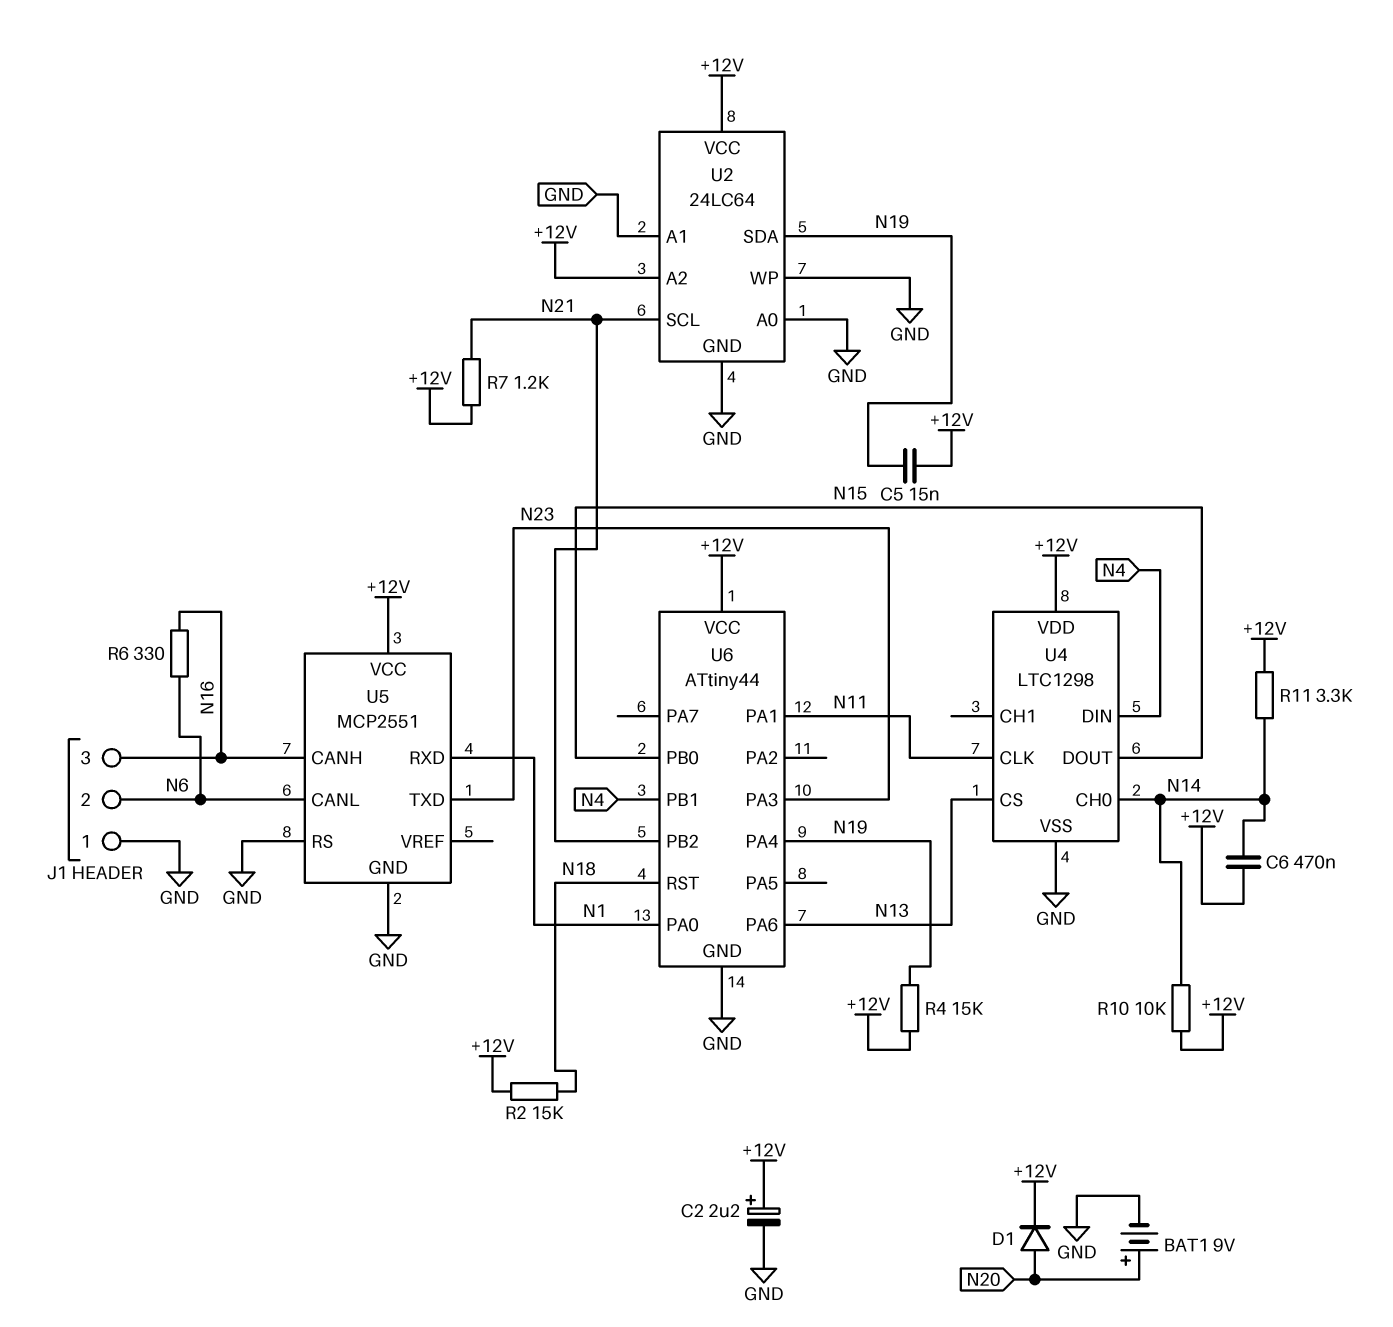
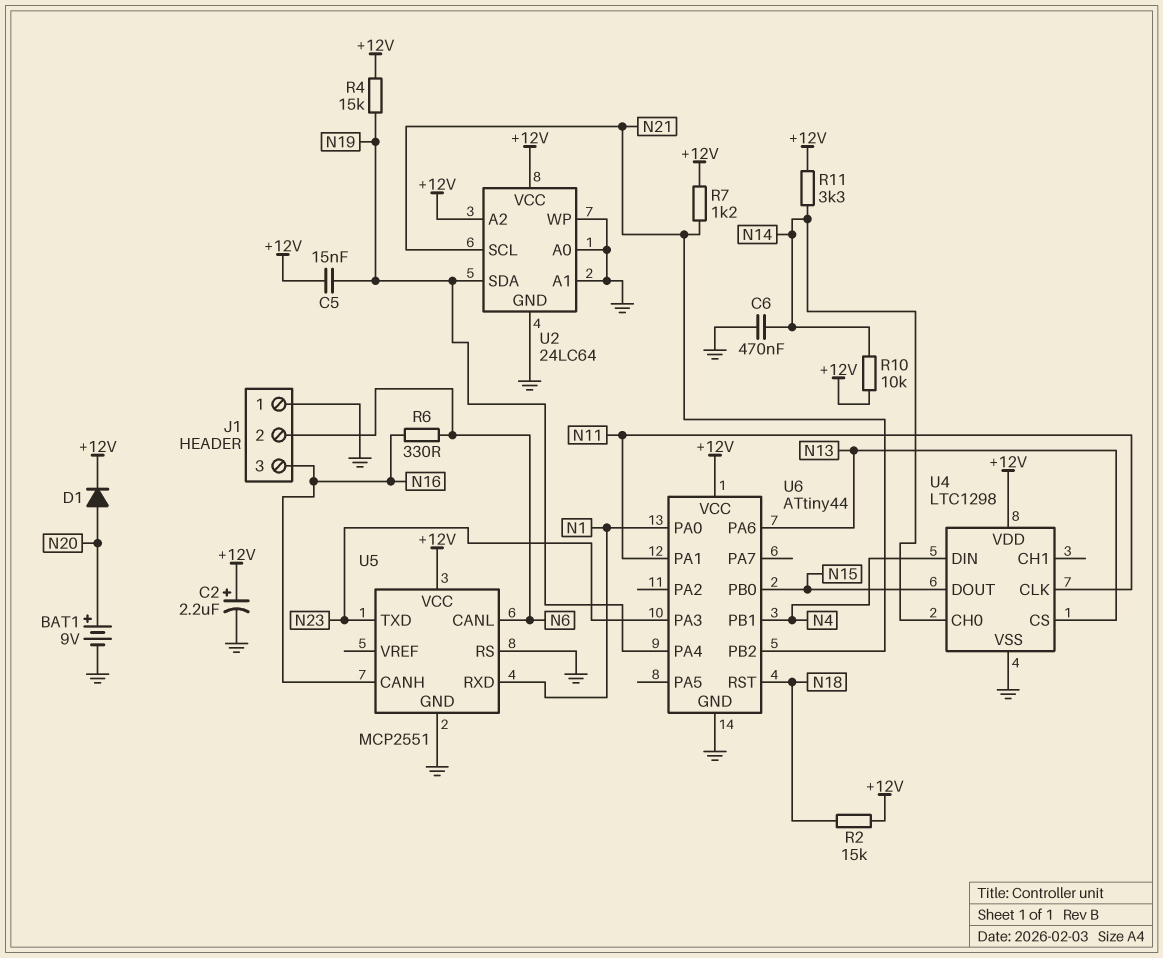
C6: 470nF (+12V, N14) -> 470nF (GND, N14)

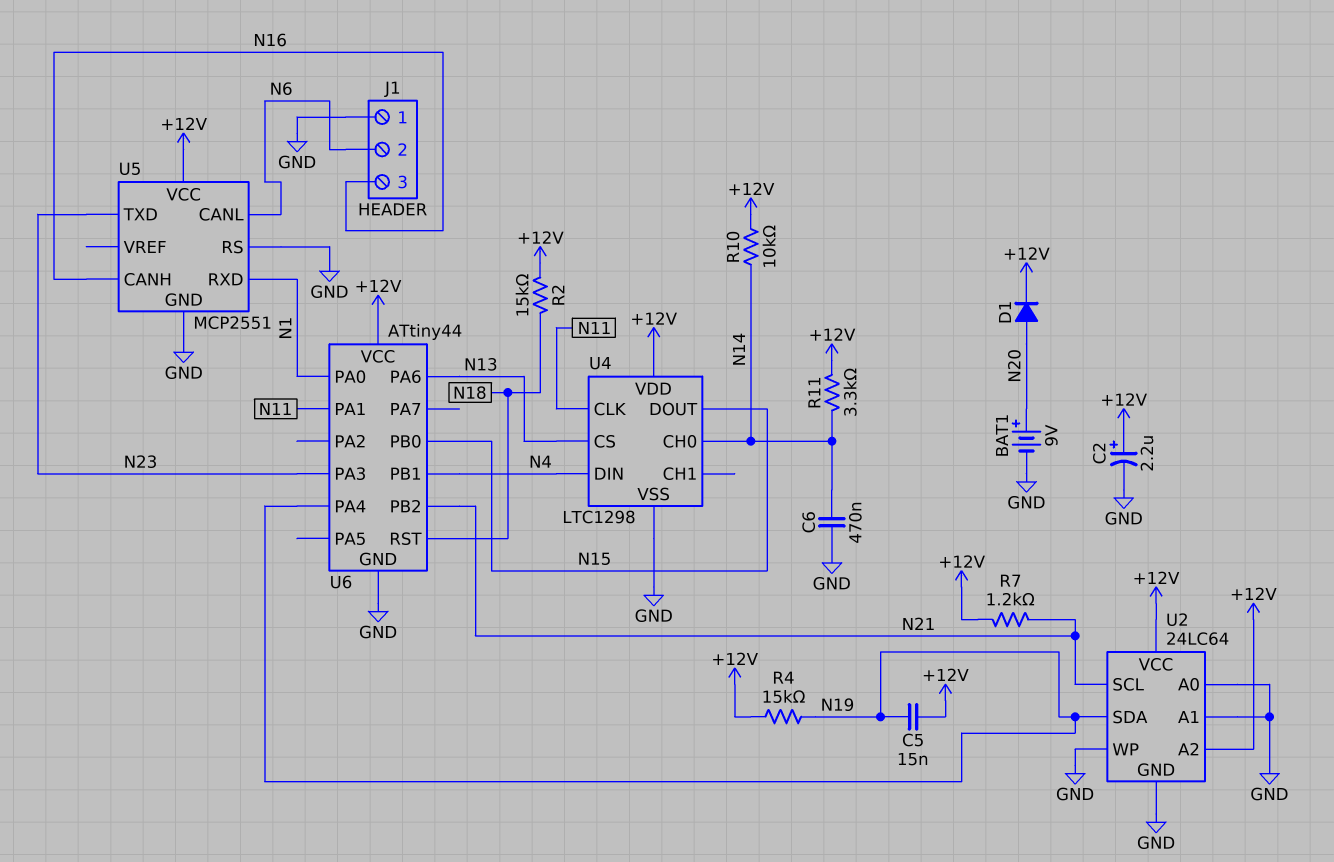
R6: 330 (N6, N16) -> none

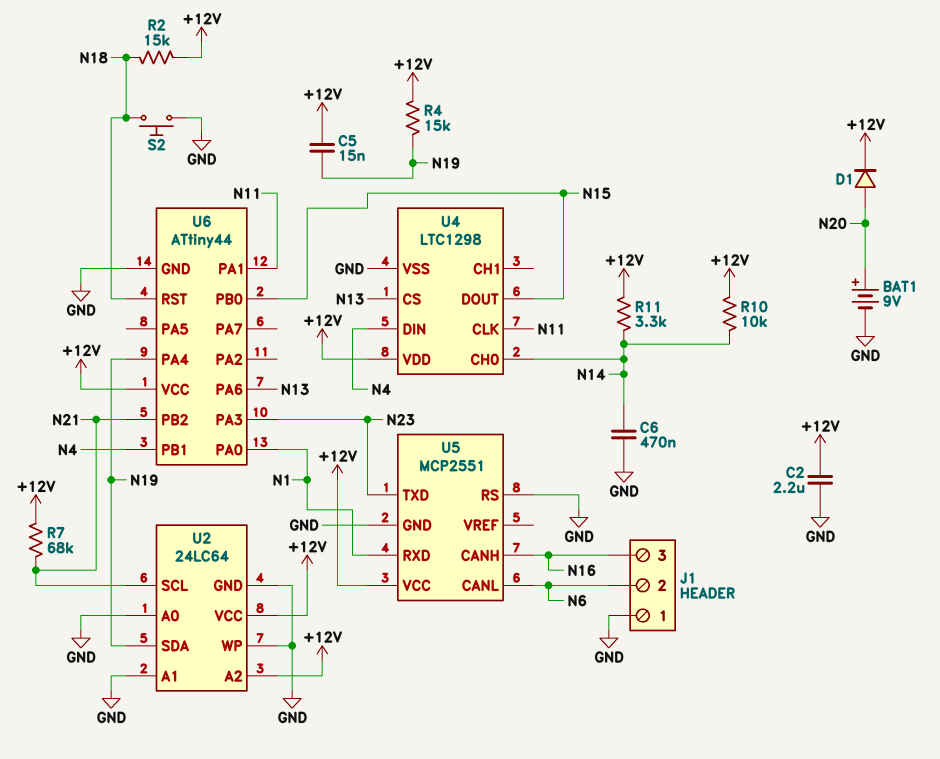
C2: 2.2uF (plus +12V, minus GND) -> 2.2uF (+12V, GND)
R7: 1.2k (+12V, N21) -> 68k (+12V, N21)
S2: none -> button (GND, N18)

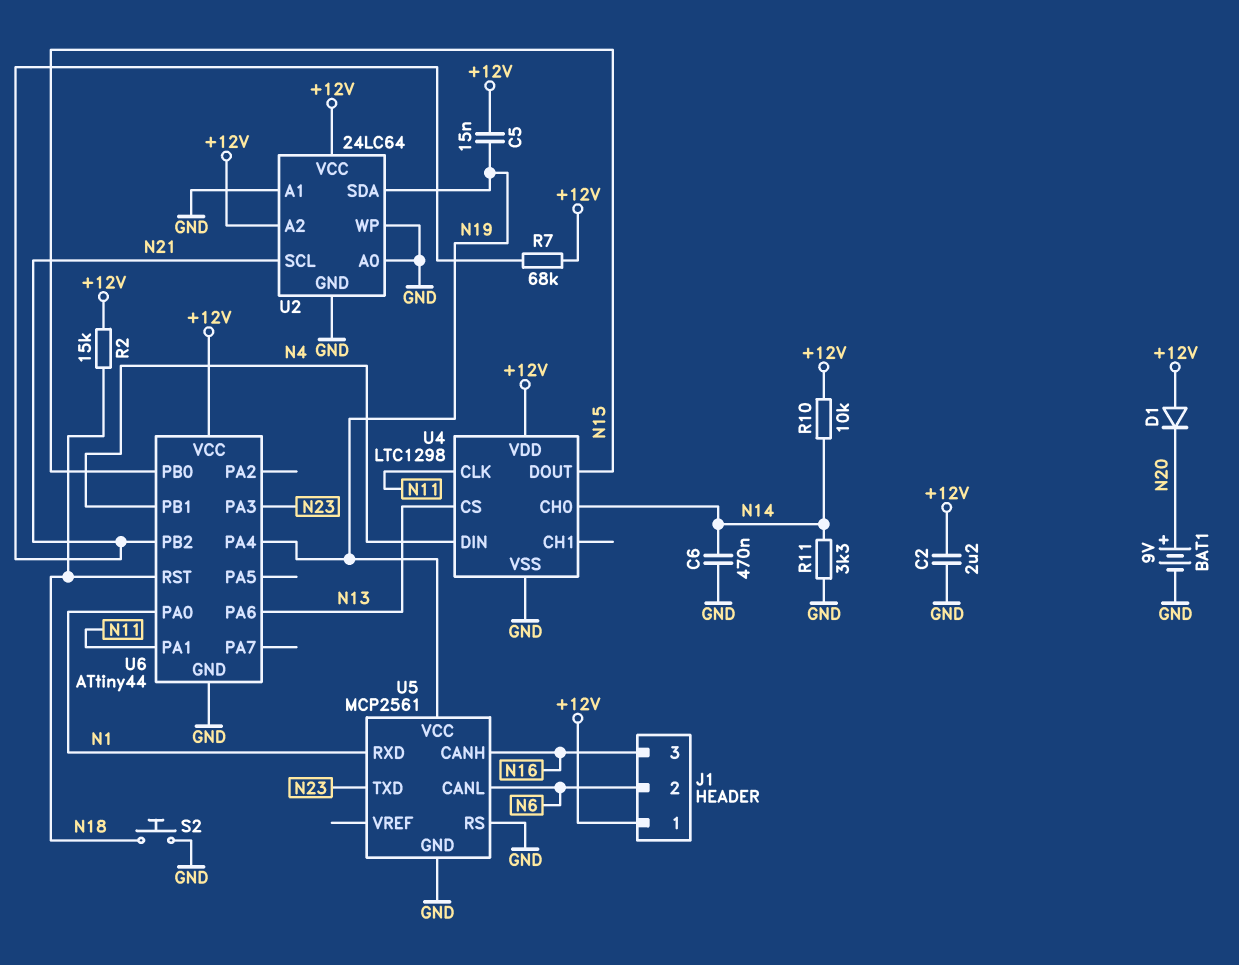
D1: diode (A N20, K +12V) -> diode (A +12V, K N20)
J1 pin 1: GND -> +12V
R4: 15k (+12V, N19) -> none
R11: 3.3k (+12V, N14) -> 3.3k (GND, N14)
U5: MCP2551 -> MCP2561
U5 pin VCC: +12V -> N19

